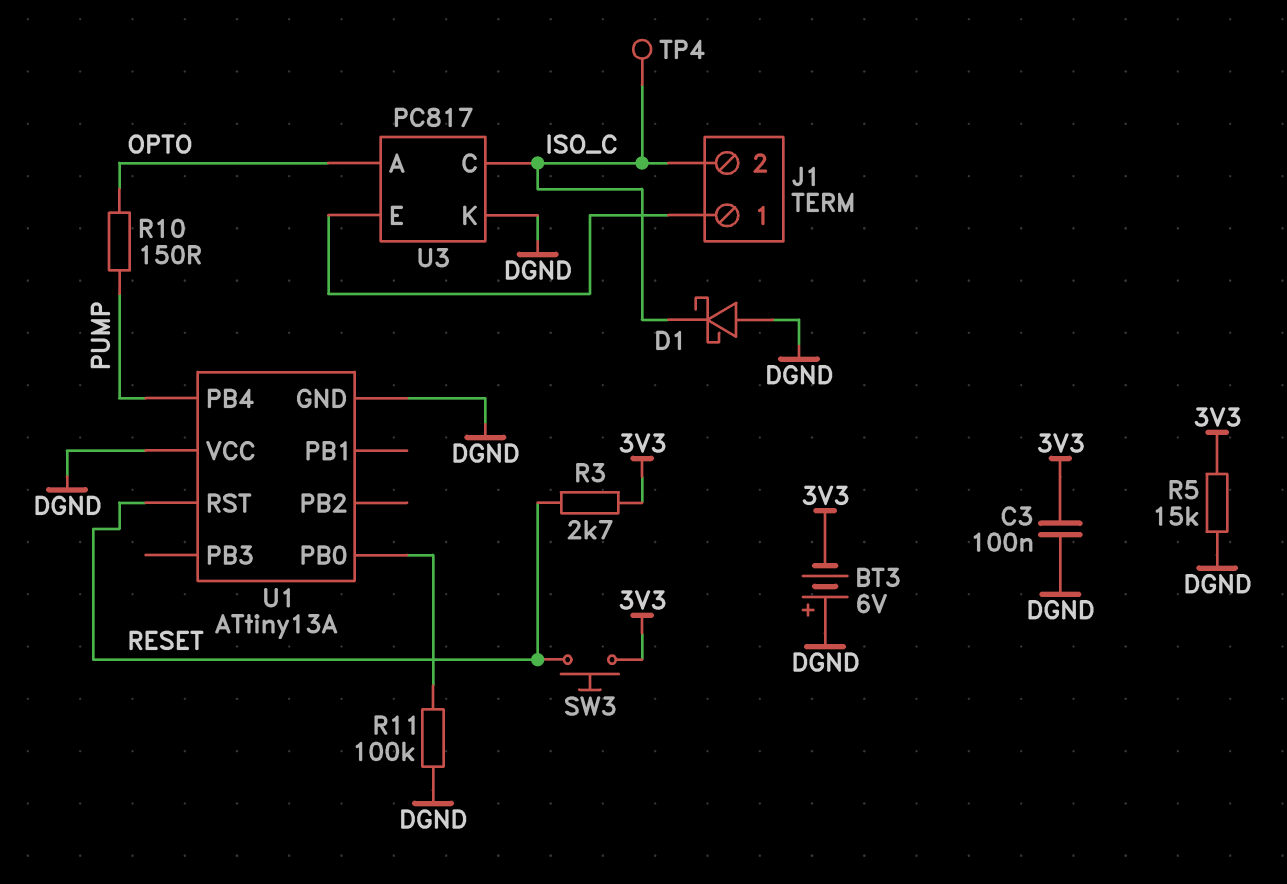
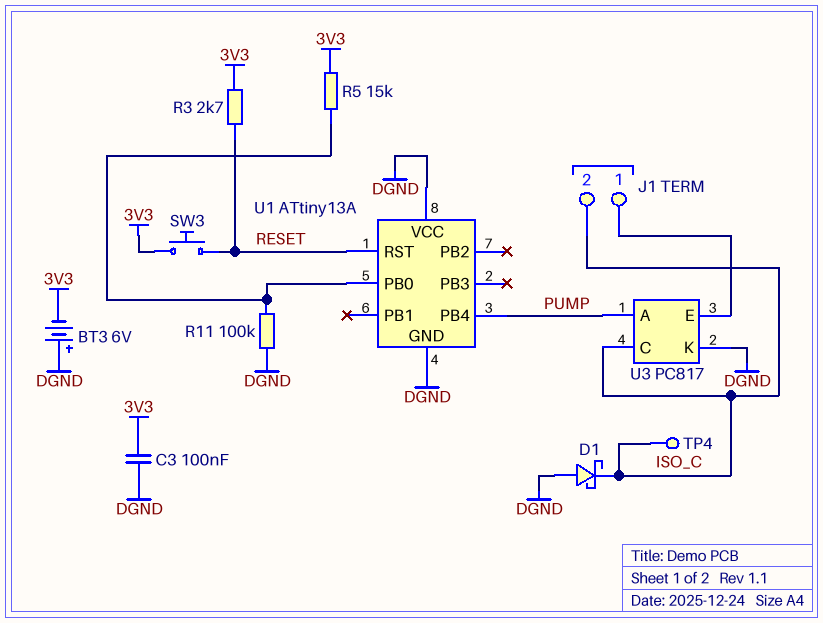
R5: 15k (3V3, DGND) -> 15k (3V3, U1/PB0)
R10: 150 (OPTO, PUMP) -> none
U3 pin A: OPTO -> PUMP

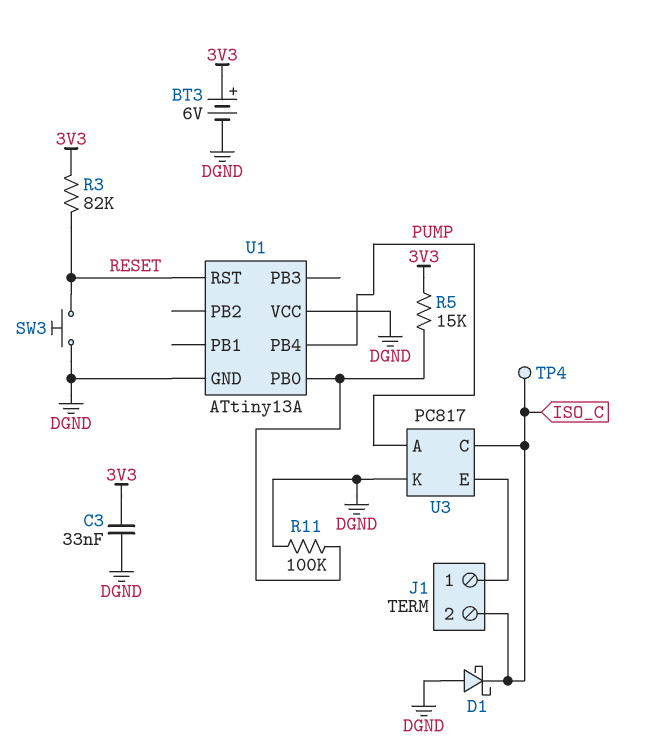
BT3: 6V (plus DGND, minus 3V3) -> 6V (plus 3V3, minus DGND)
C3: 100nF (3V3, DGND) -> 33nF (3V3, DGND)
R3: 2.7k (3V3, RESET) -> 82k (3V3, RESET)
SW3: button (3V3, RESET) -> button (DGND, RESET)

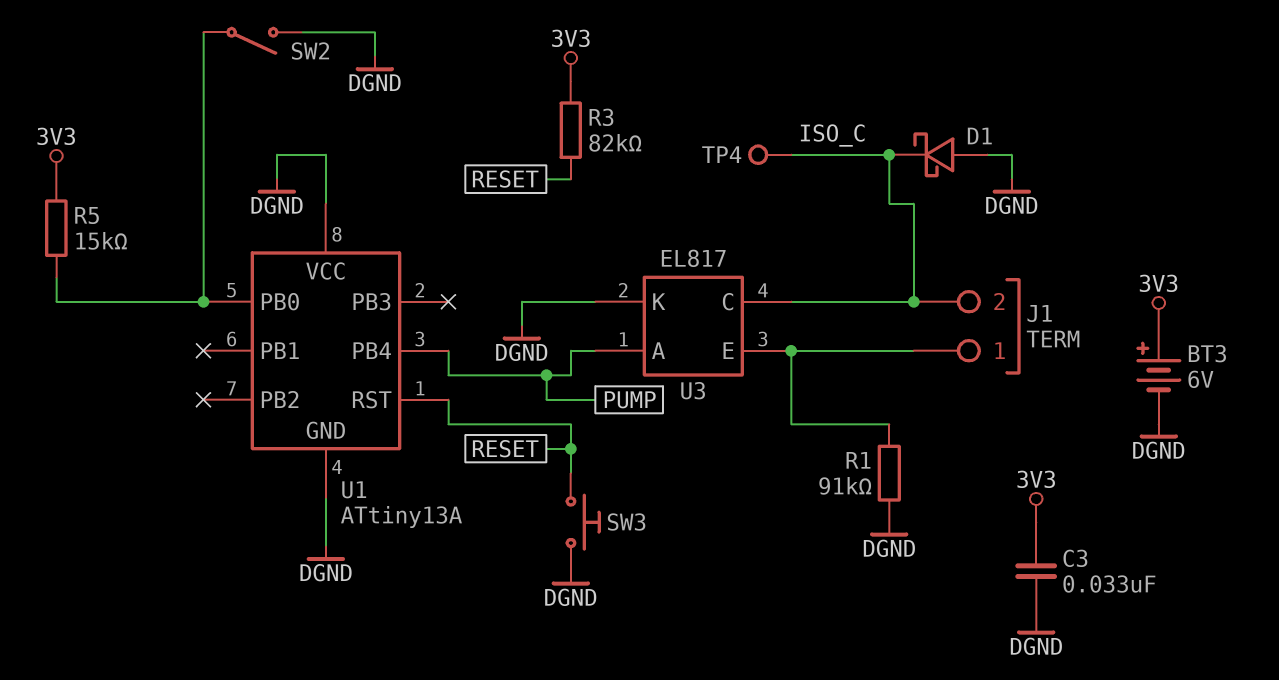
R1: none -> 91k (DGND, J1/1)
R11: 100k (DGND, U1/PB0) -> none
SW2: none -> switch (DGND, U1/PB0)
U3: PC817 -> EL817

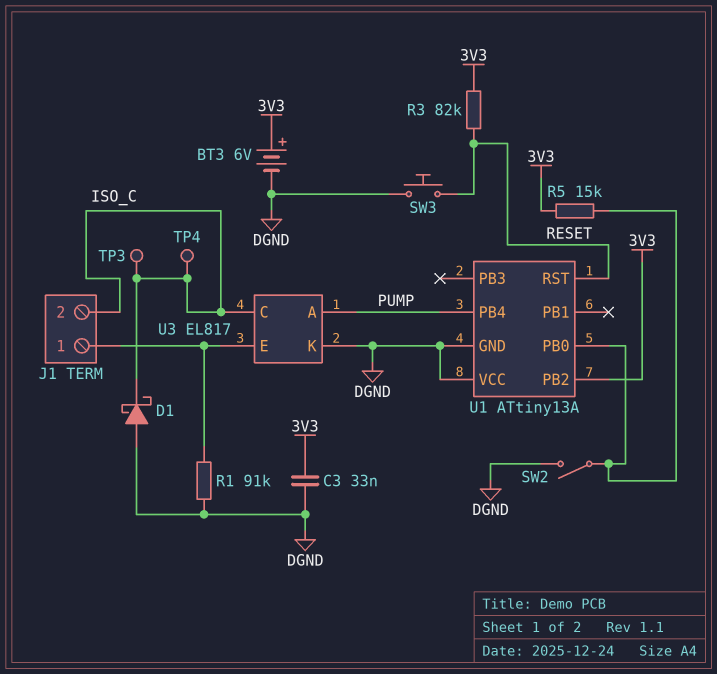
TP3: none -> test point (ISO_C)
U1 pin PB2: none -> 3V3

